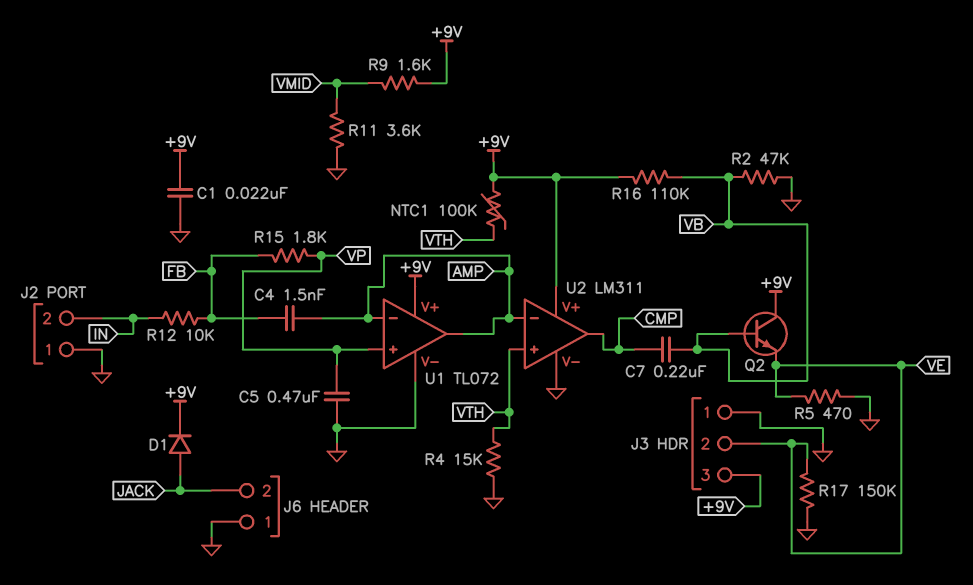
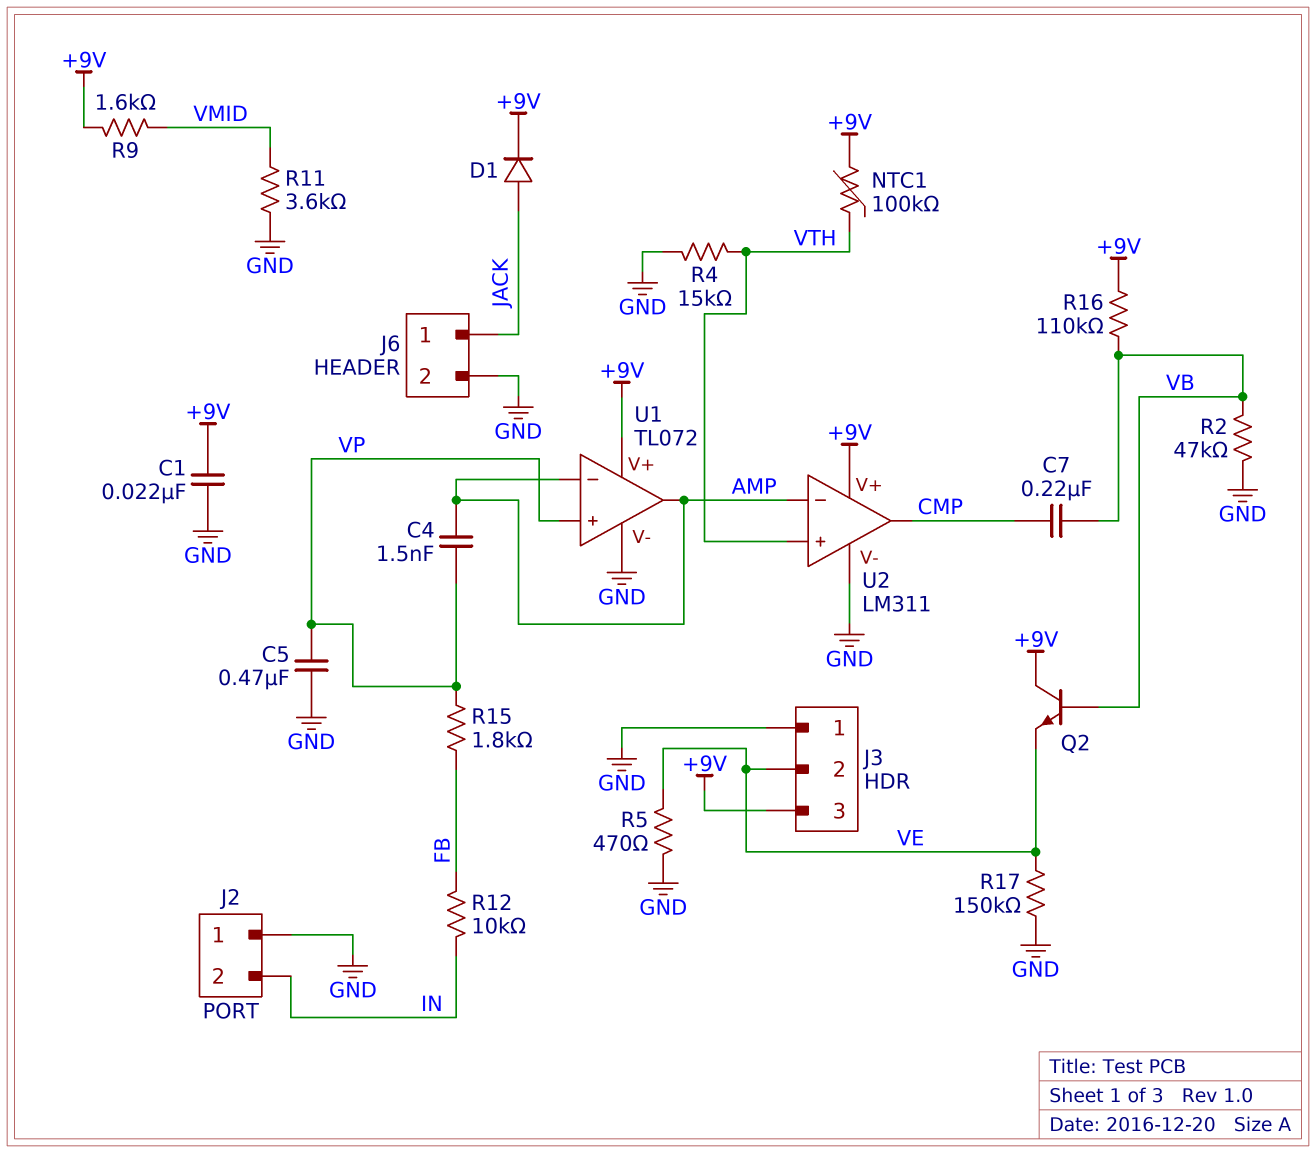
C4: 1.5nF (AMP, FB) -> 1.5nF (AMP, VP)
J6 pin 1: GND -> JACK
J6 pin 2: JACK -> GND

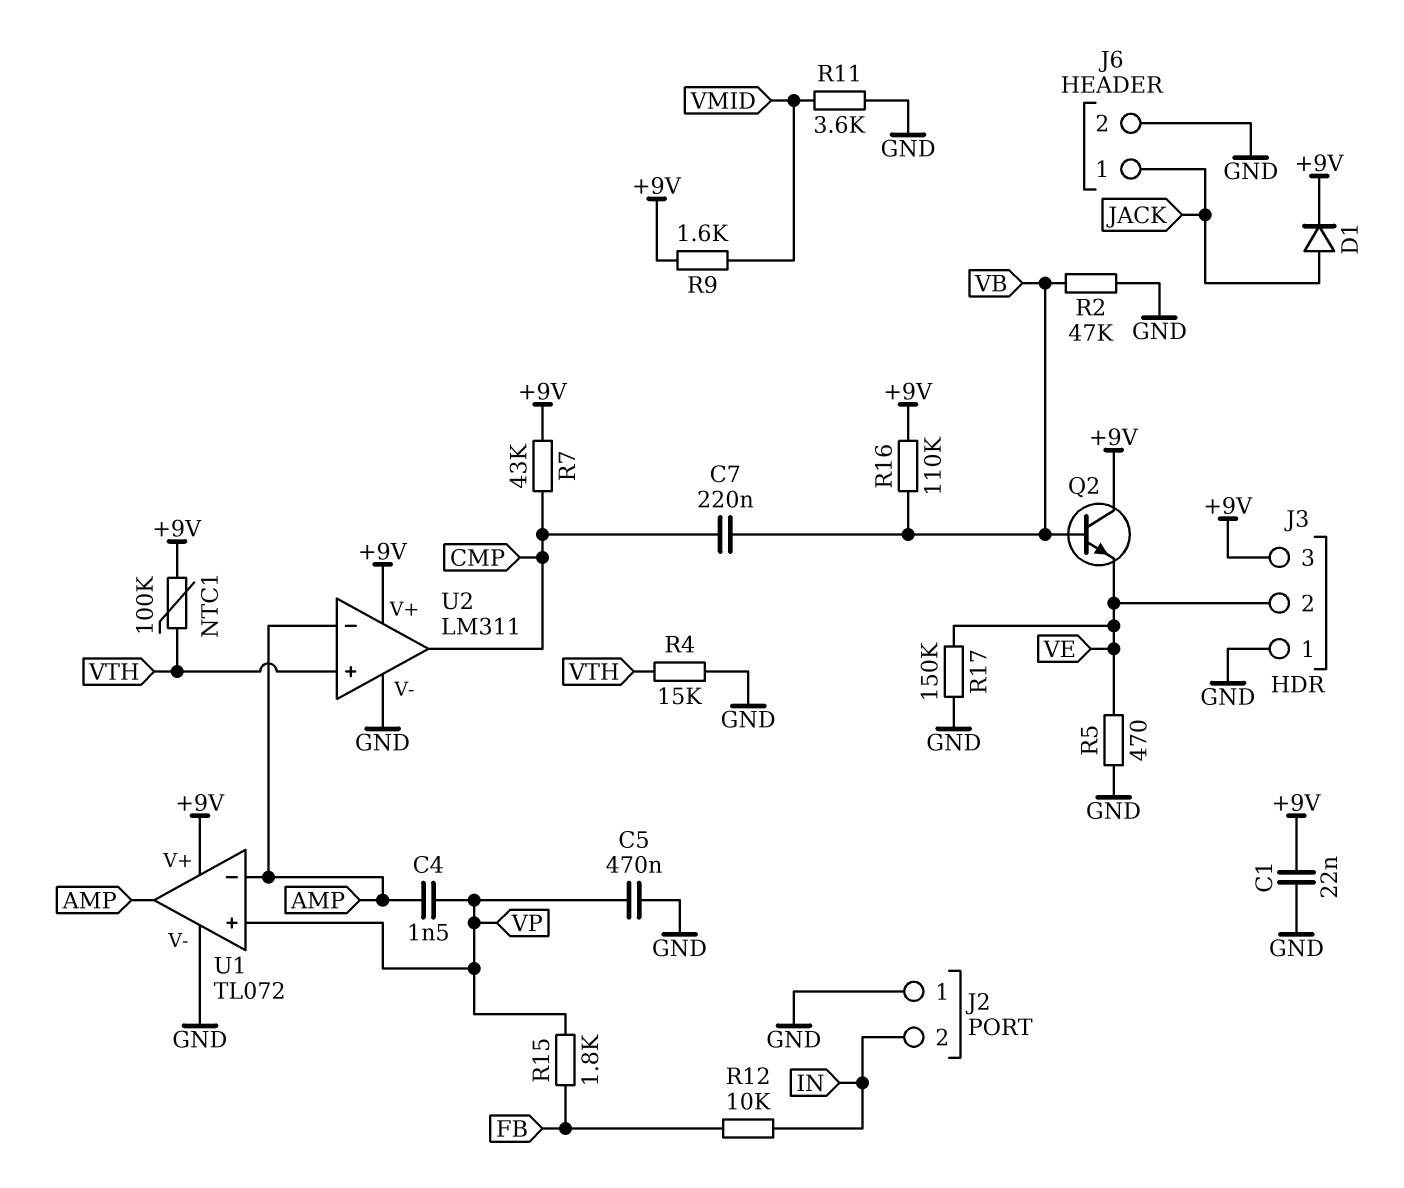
R7: none -> 43k (+9V, CMP)

